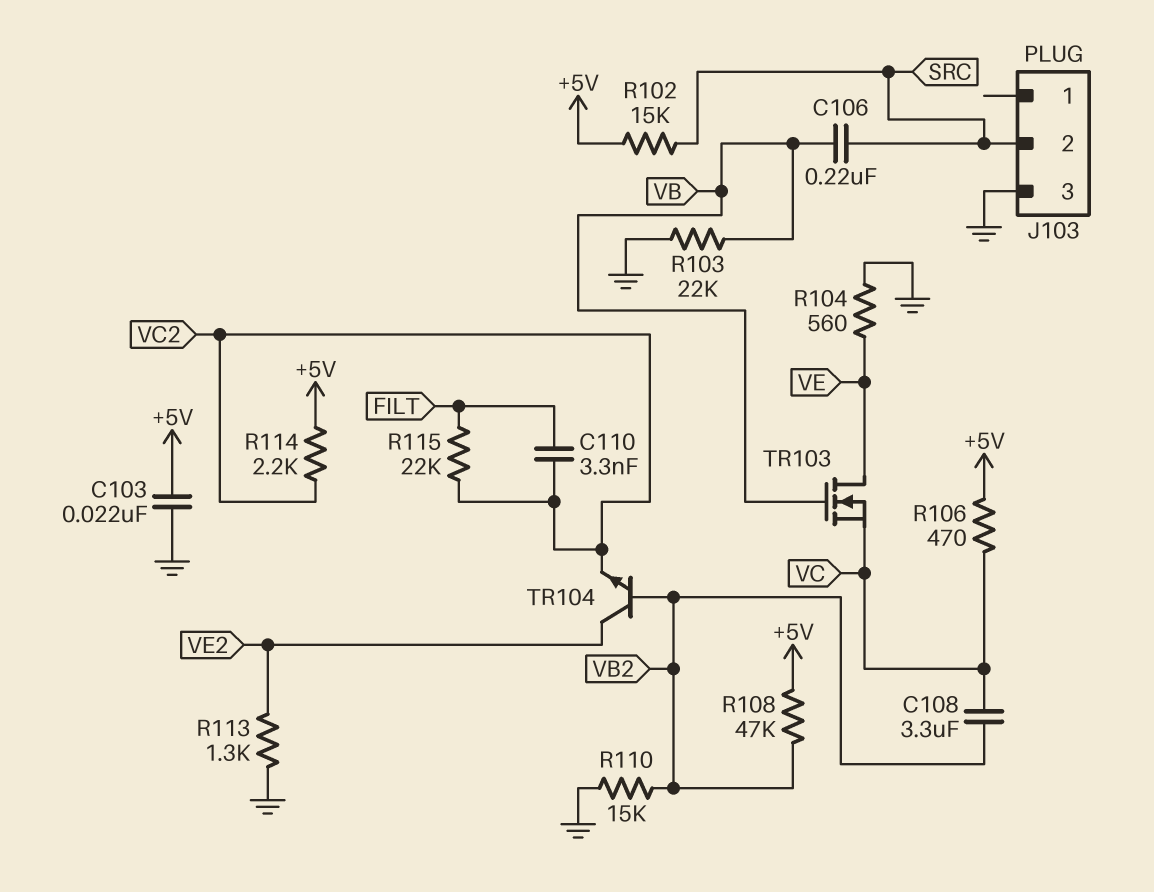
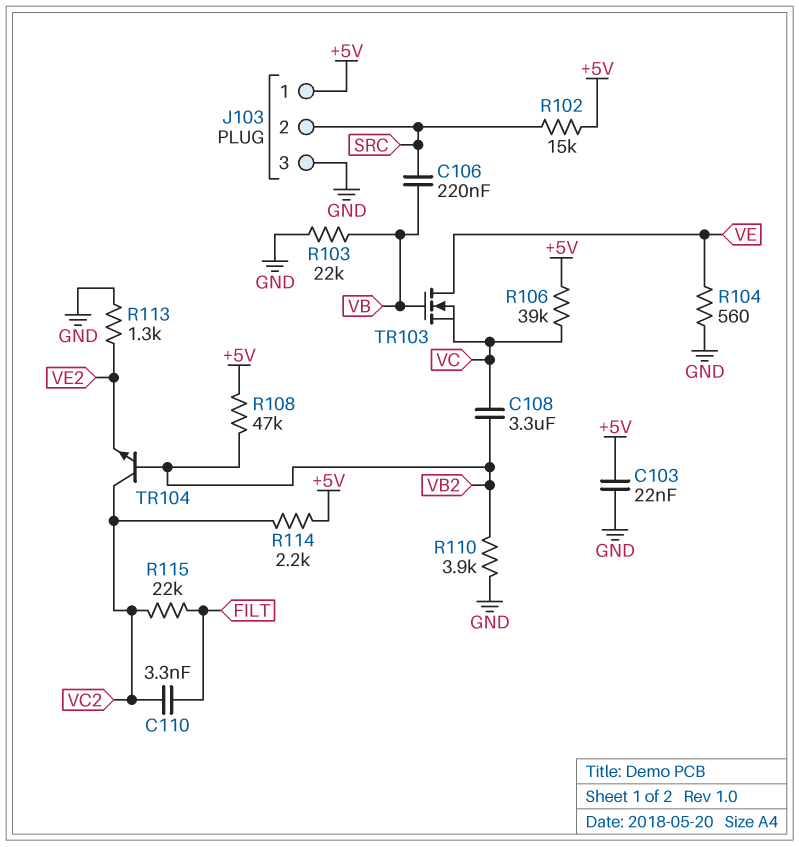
J103 pin 1: none -> +5V
R106: 470 (+5V, VC) -> 39k (+5V, VC)
R110: 15k (GND, VB2) -> 3.9k (GND, VB2)
TR104: NPN (B VB2, C VE2, E VC2) -> NPN (B VB2, C VC2, E VE2)

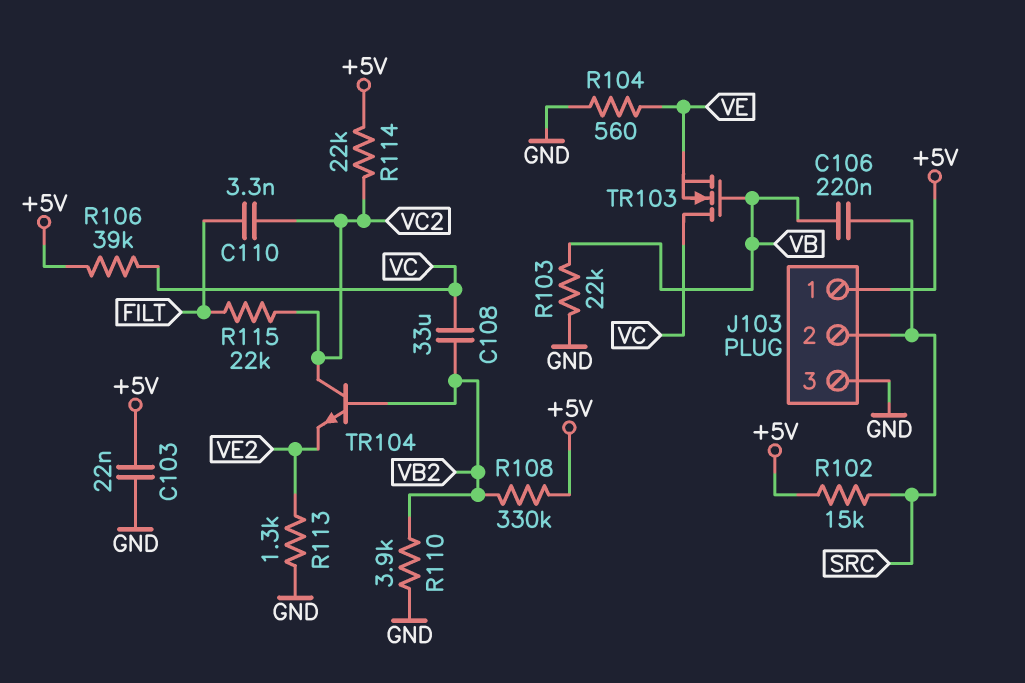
C108: 3.3uF (VB2, VC) -> 33uF (VB2, VC)
R108: 47k (+5V, VB2) -> 330k (+5V, VB2)
R114: 2.2k (+5V, VC2) -> 22k (+5V, VC2)
TR103: NMOS (G VB, D VE, S VC) -> NMOS (G VB, D VC, S VE)

